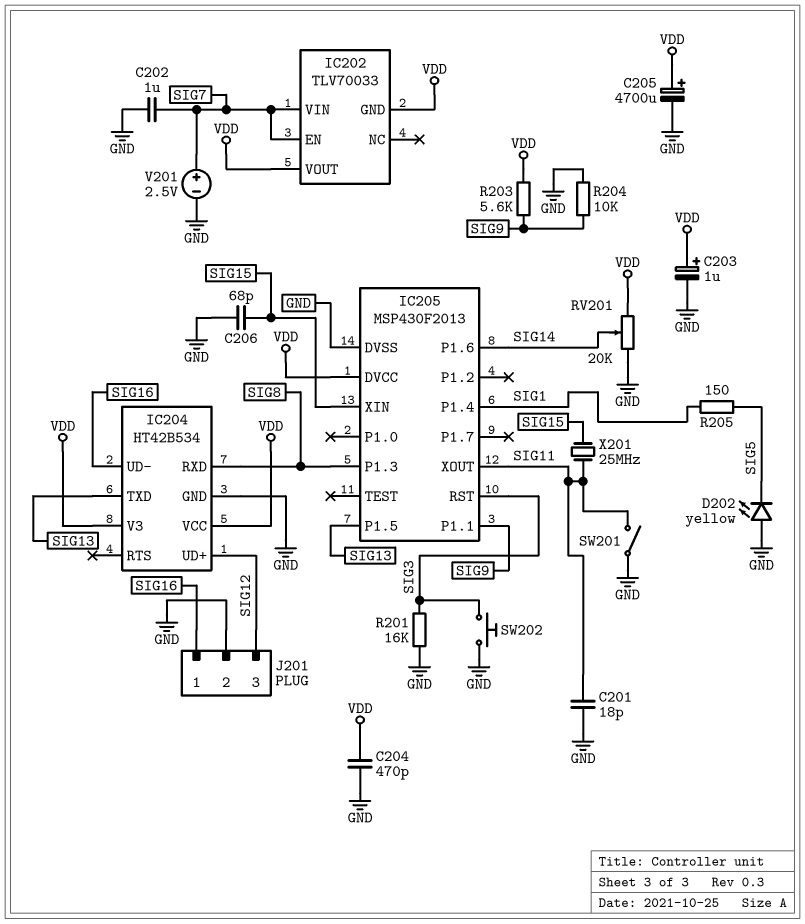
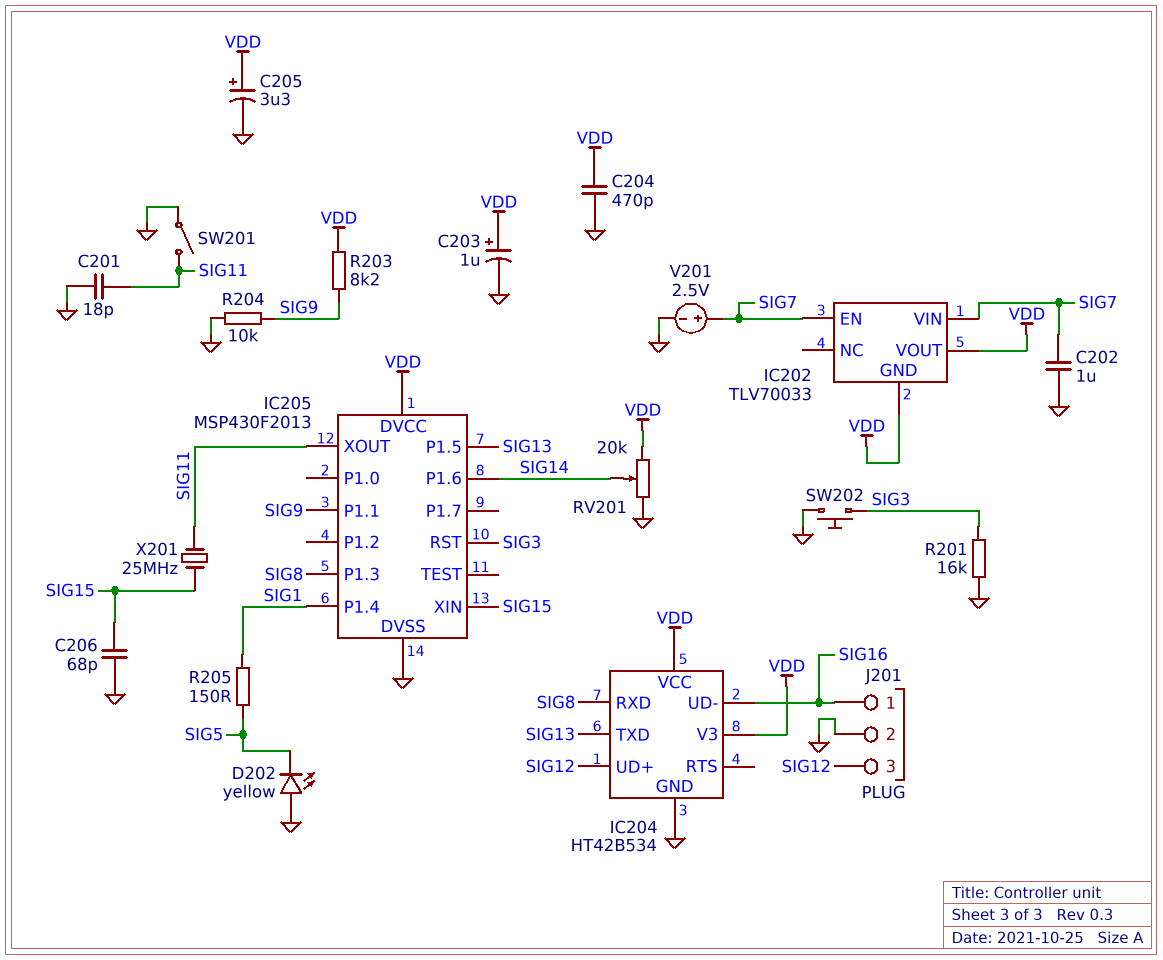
C205: 4700uF (plus VDD, minus GND) -> 3.3uF (plus VDD, minus GND)
R203: 5.6k (SIG9, VDD) -> 8.2k (SIG9, VDD)

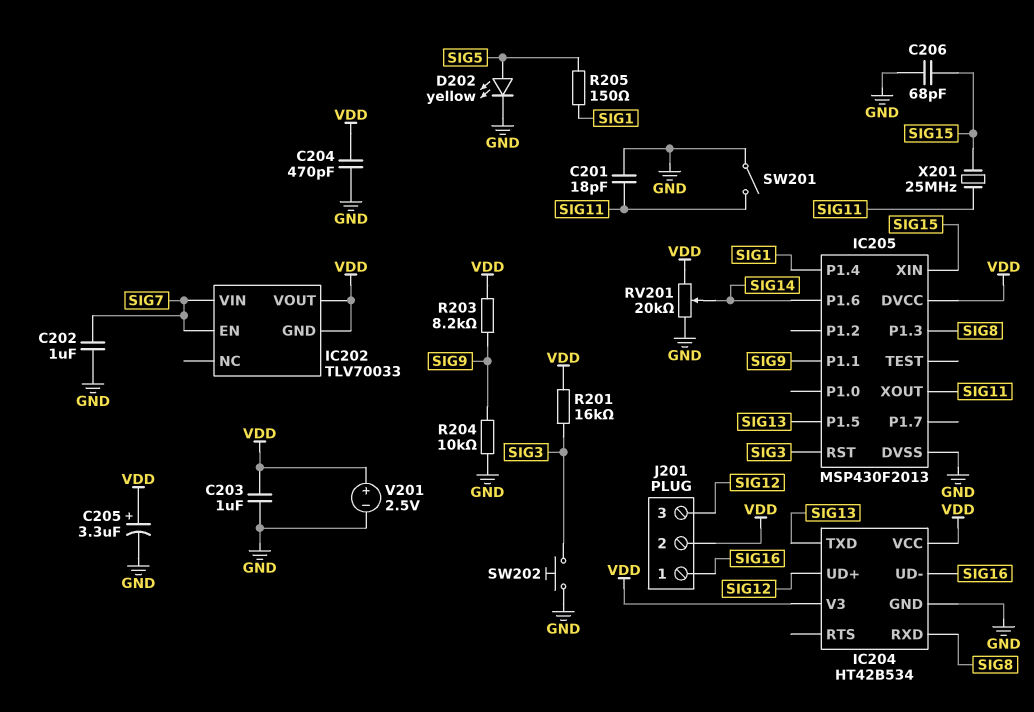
C203: 1uF (plus VDD, minus GND) -> 1uF (GND, VDD)
D202: LED yellow (A GND, K SIG5) -> LED yellow (A SIG5, K GND)
J201 pin 2: GND -> VDD
R201: 16k (GND, SIG3) -> 16k (SIG3, VDD)
V201: 2.5V (plus SIG7, minus GND) -> 2.5V (plus VDD, minus GND)

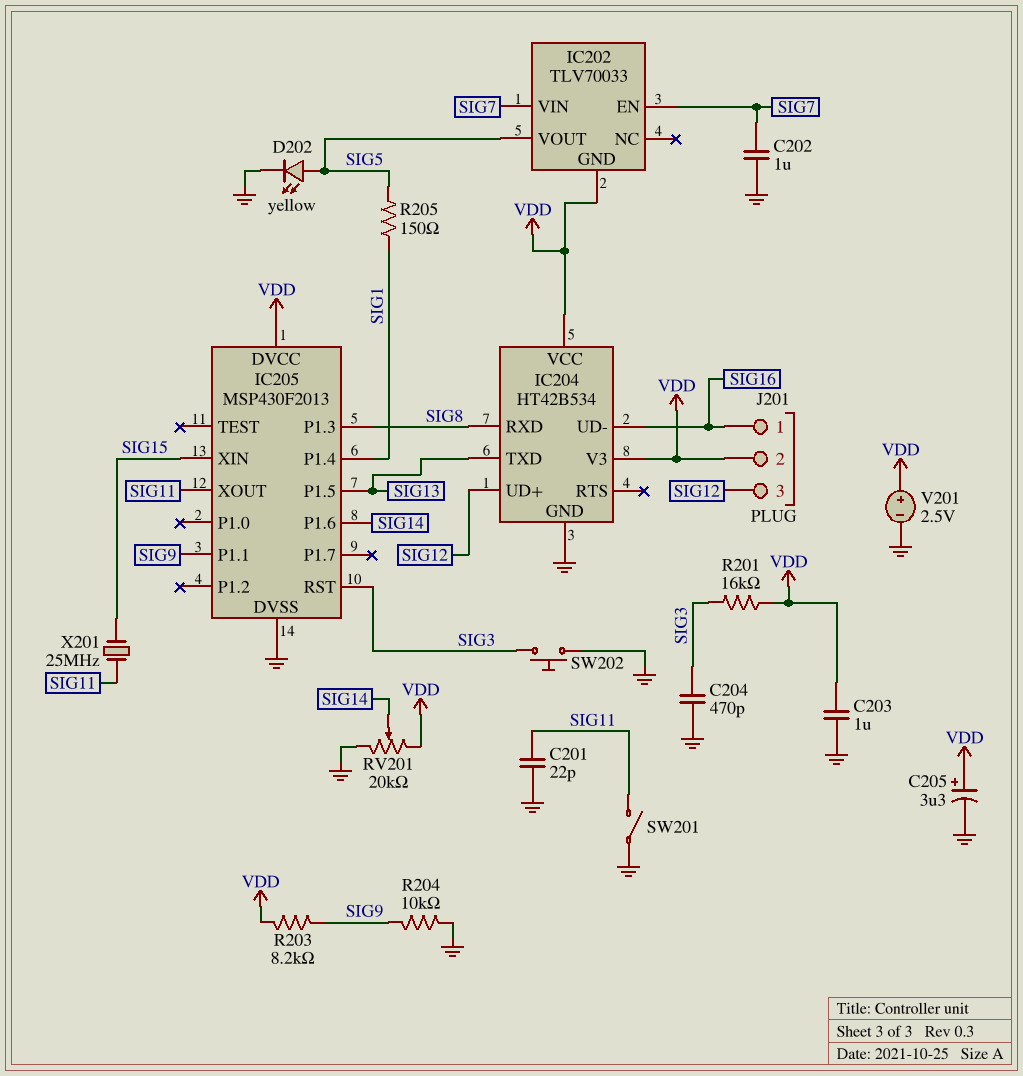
C201: 18pF (GND, SIG11) -> 22pF (GND, SIG11)
C204: 470pF (GND, VDD) -> 470pF (GND, SIG3)
C206: 68pF (GND, SIG15) -> none
IC202 pin VOUT: VDD -> SIG5

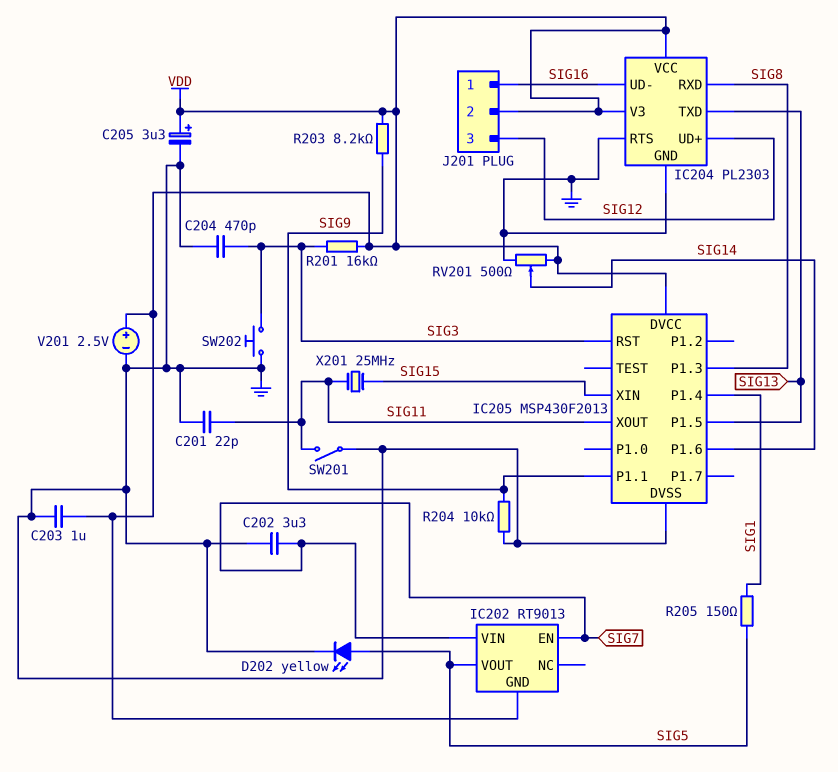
C202: 1uF (GND, SIG7) -> 3.3uF (GND, SIG7)
IC202: TLV70033 -> RT9013
IC204: HT42B534 -> PL2303
IC204 pin RTS: none -> GND
RV201: 20k (GND, VDD, wiper SIG14) -> 500 (GND, VDD, wiper SIG14)

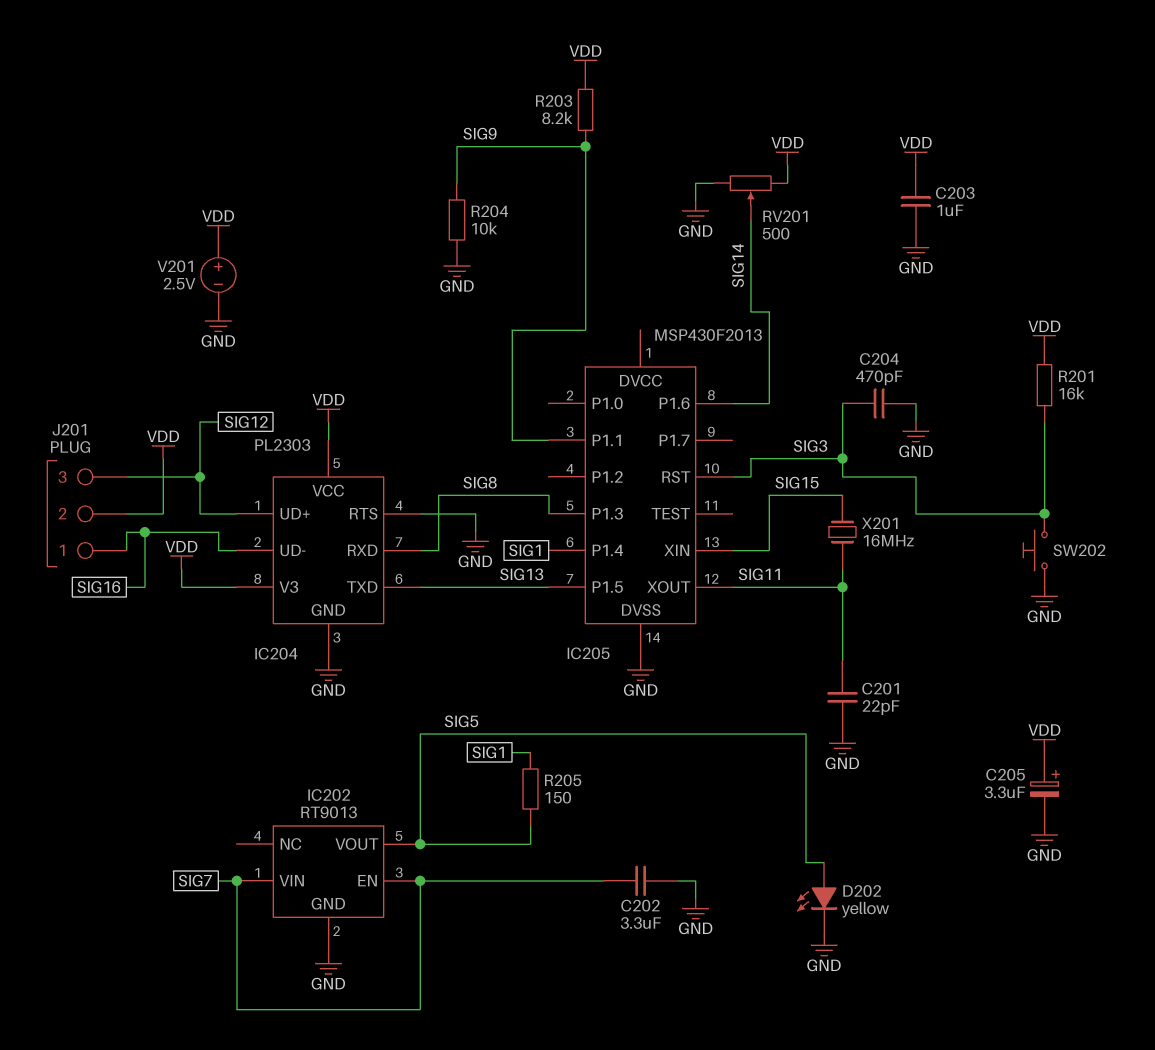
IC202 pin GND: VDD -> GND
IC205 pin DVCC: VDD -> none
SW201: switch (GND, SIG11) -> none
X201: 25MHz (SIG11, SIG15) -> 16MHz (SIG11, SIG15)

